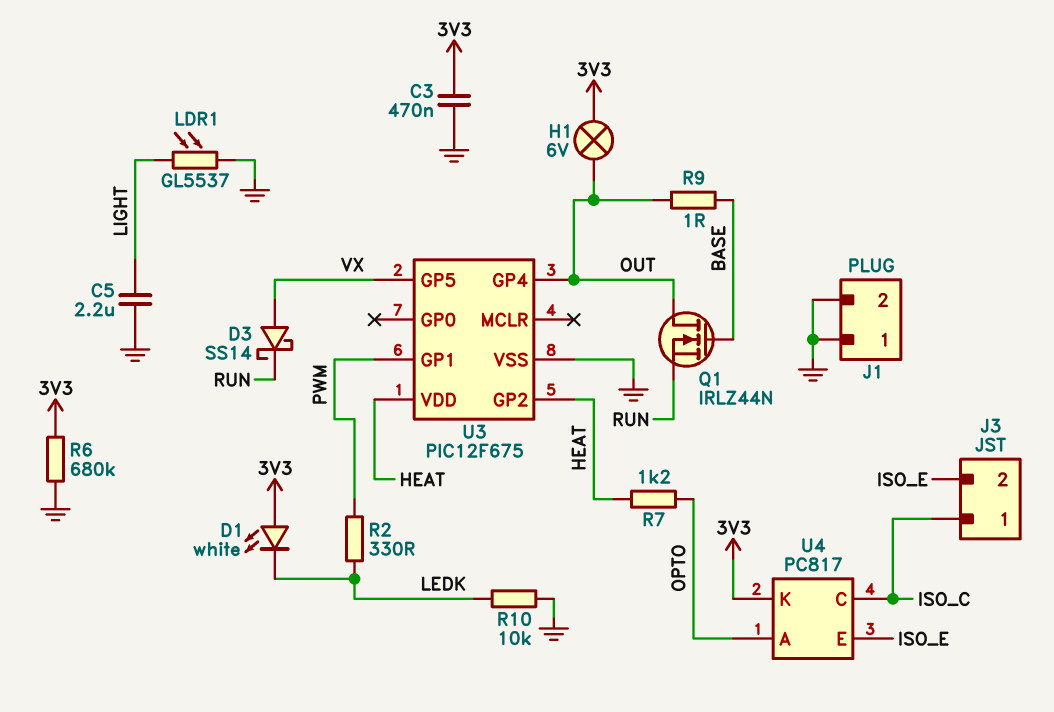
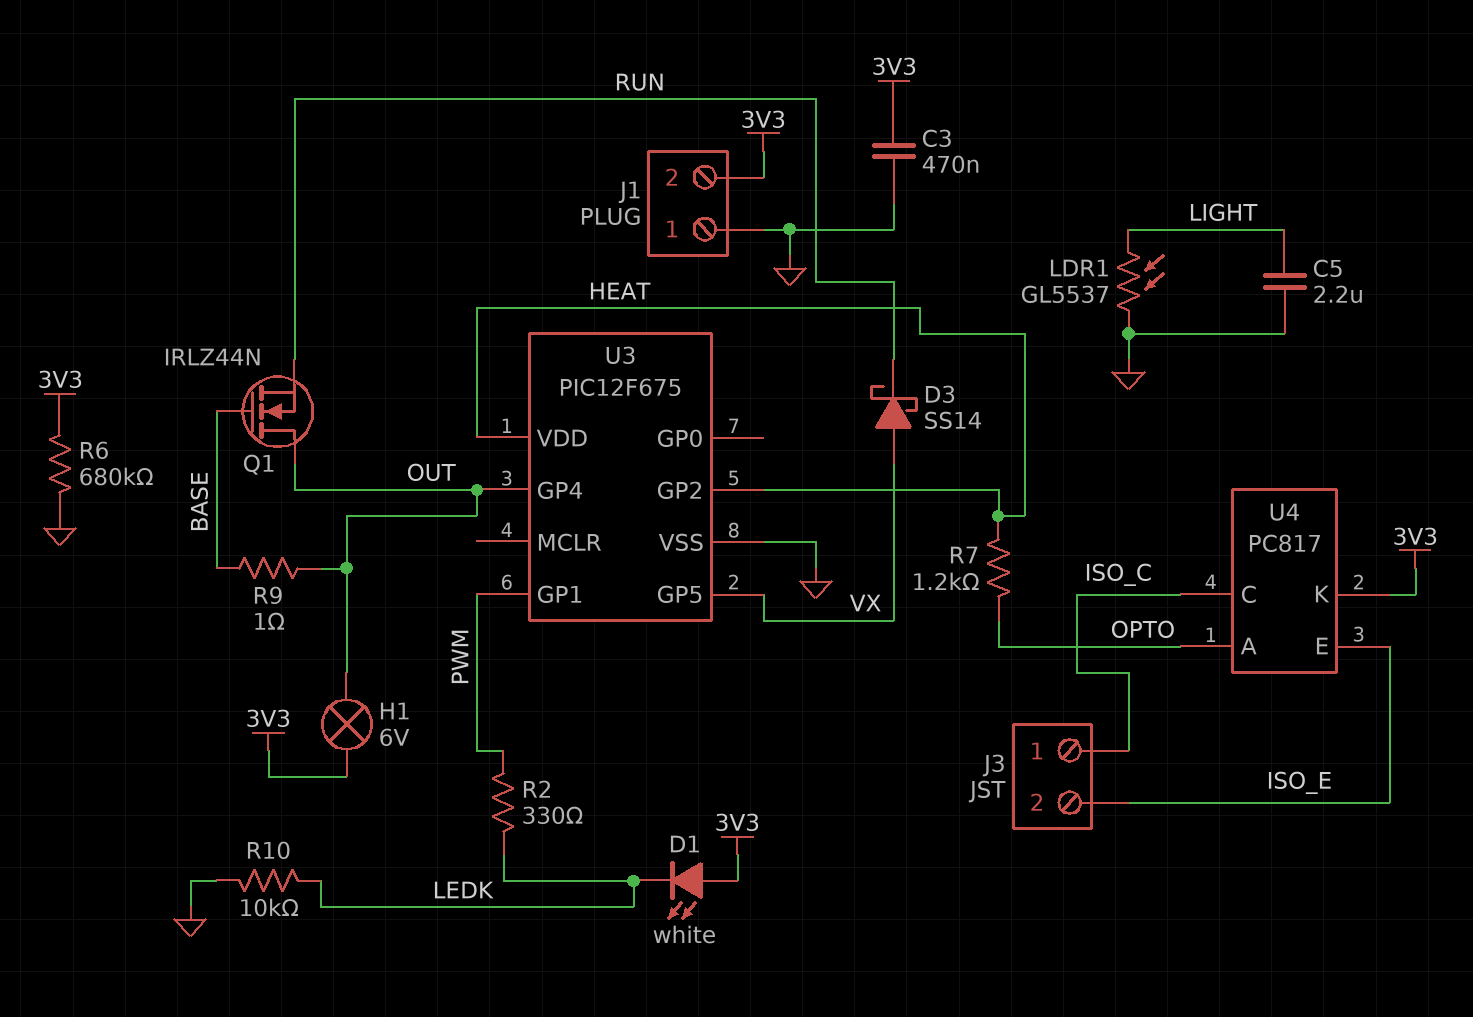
J1 pin 2: GND -> 3V3

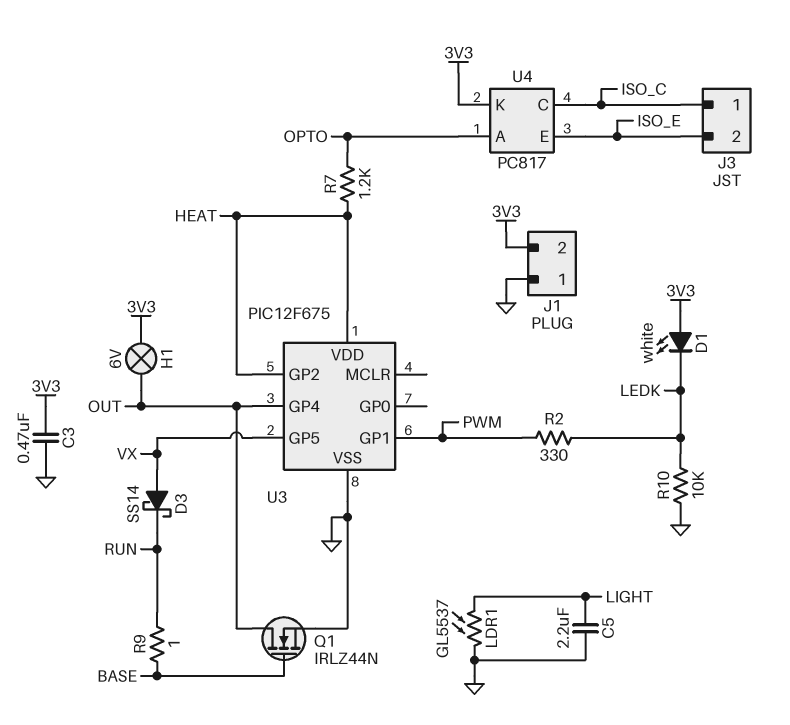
Q1: NMOS IRLZ44N (G BASE, D OUT, S RUN) -> NMOS IRLZ44N (G BASE, D OUT, S GND)
R6: 680k (3V3, GND) -> none
R9: 1 (BASE, OUT) -> 1 (BASE, RUN)

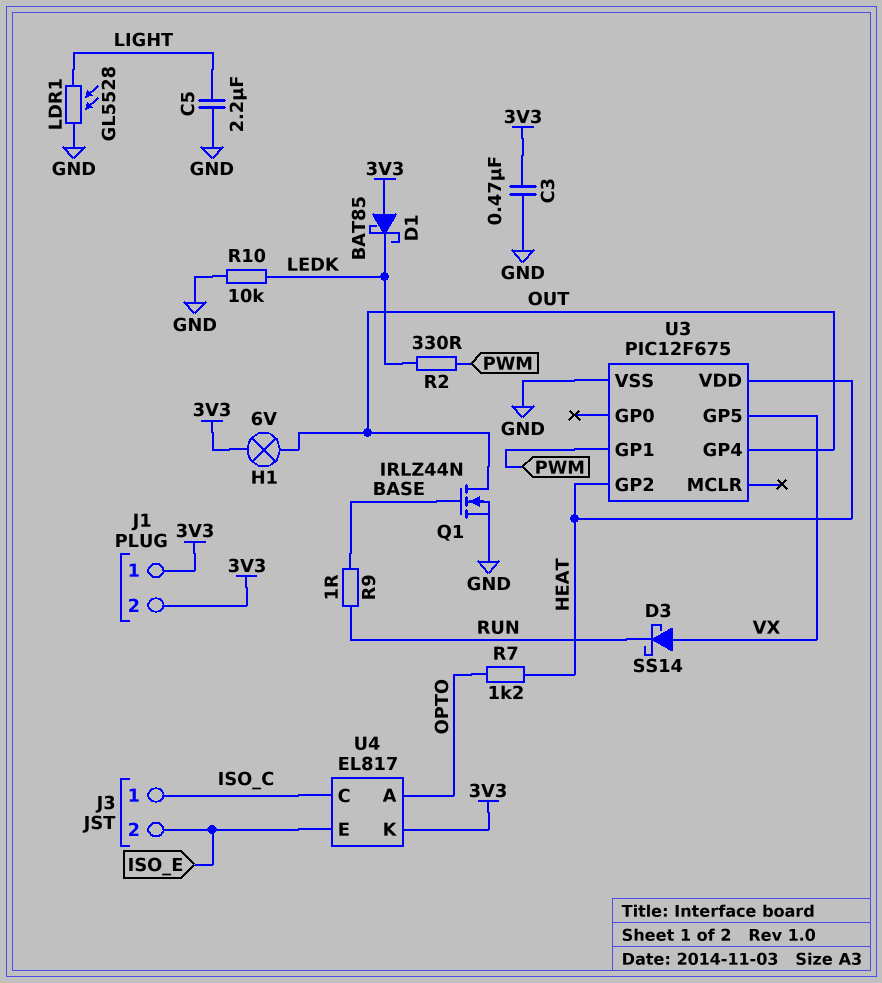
D1: LED white (A 3V3, K LEDK) -> schottky BAT85 (A 3V3, K LEDK)
J1 pin 1: GND -> 3V3
LDR1: GL5537 (GND, LIGHT) -> GL5528 (GND, LIGHT)
U4: PC817 -> EL817

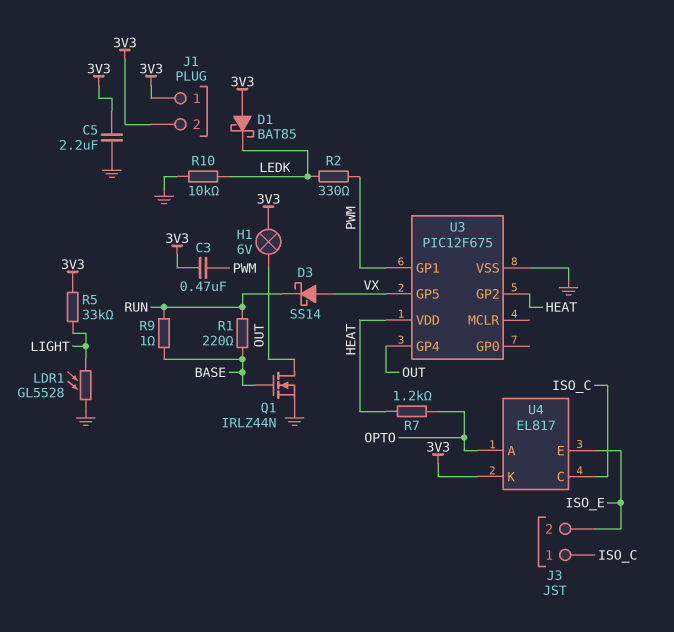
C3: 470nF (3V3, GND) -> 470nF (3V3, PWM)
C5: 2.2uF (GND, LIGHT) -> 2.2uF (3V3, GND)
R1: none -> 220 (BASE, RUN)
R5: none -> 33k (3V3, LIGHT)

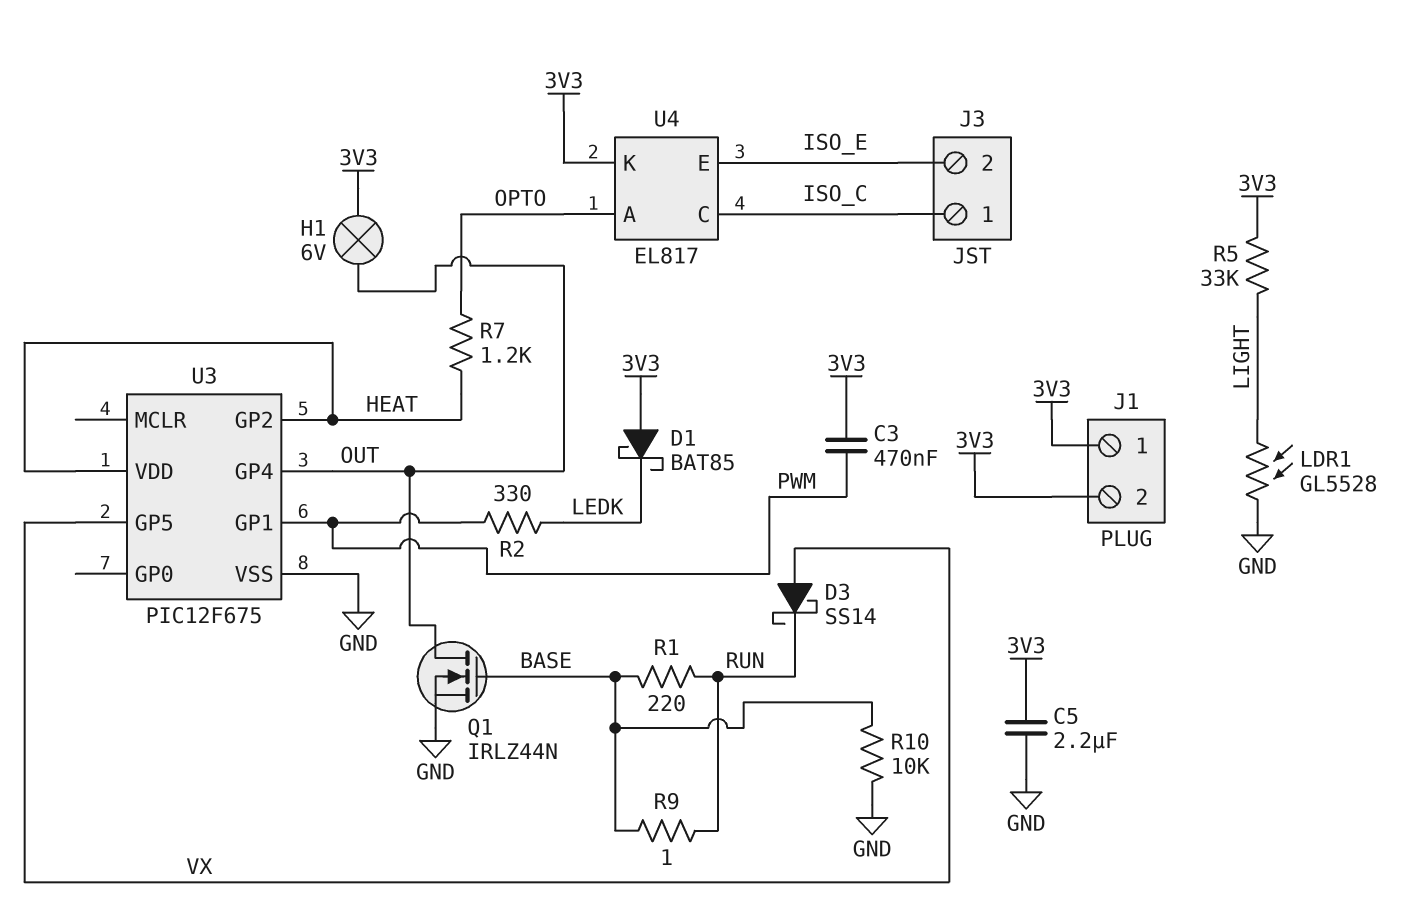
R10: 10k (GND, LEDK) -> 10k (BASE, GND)

